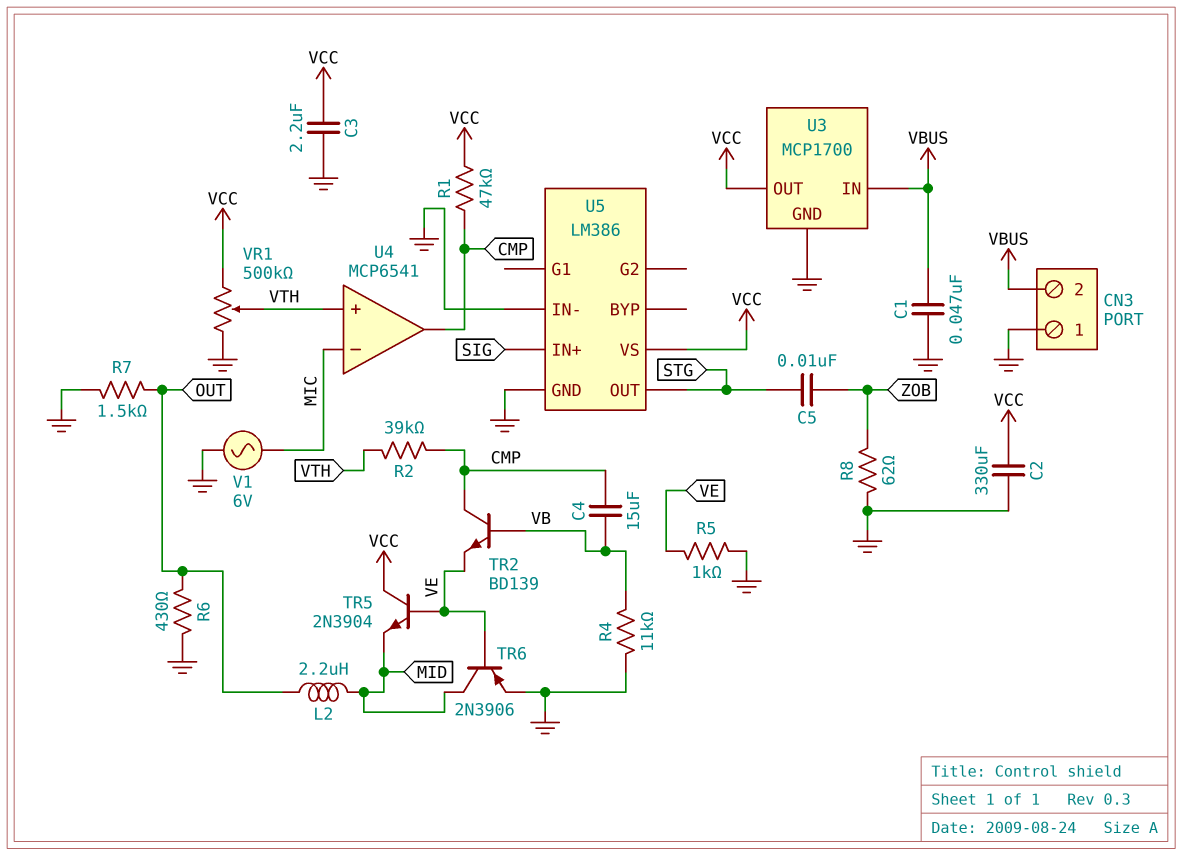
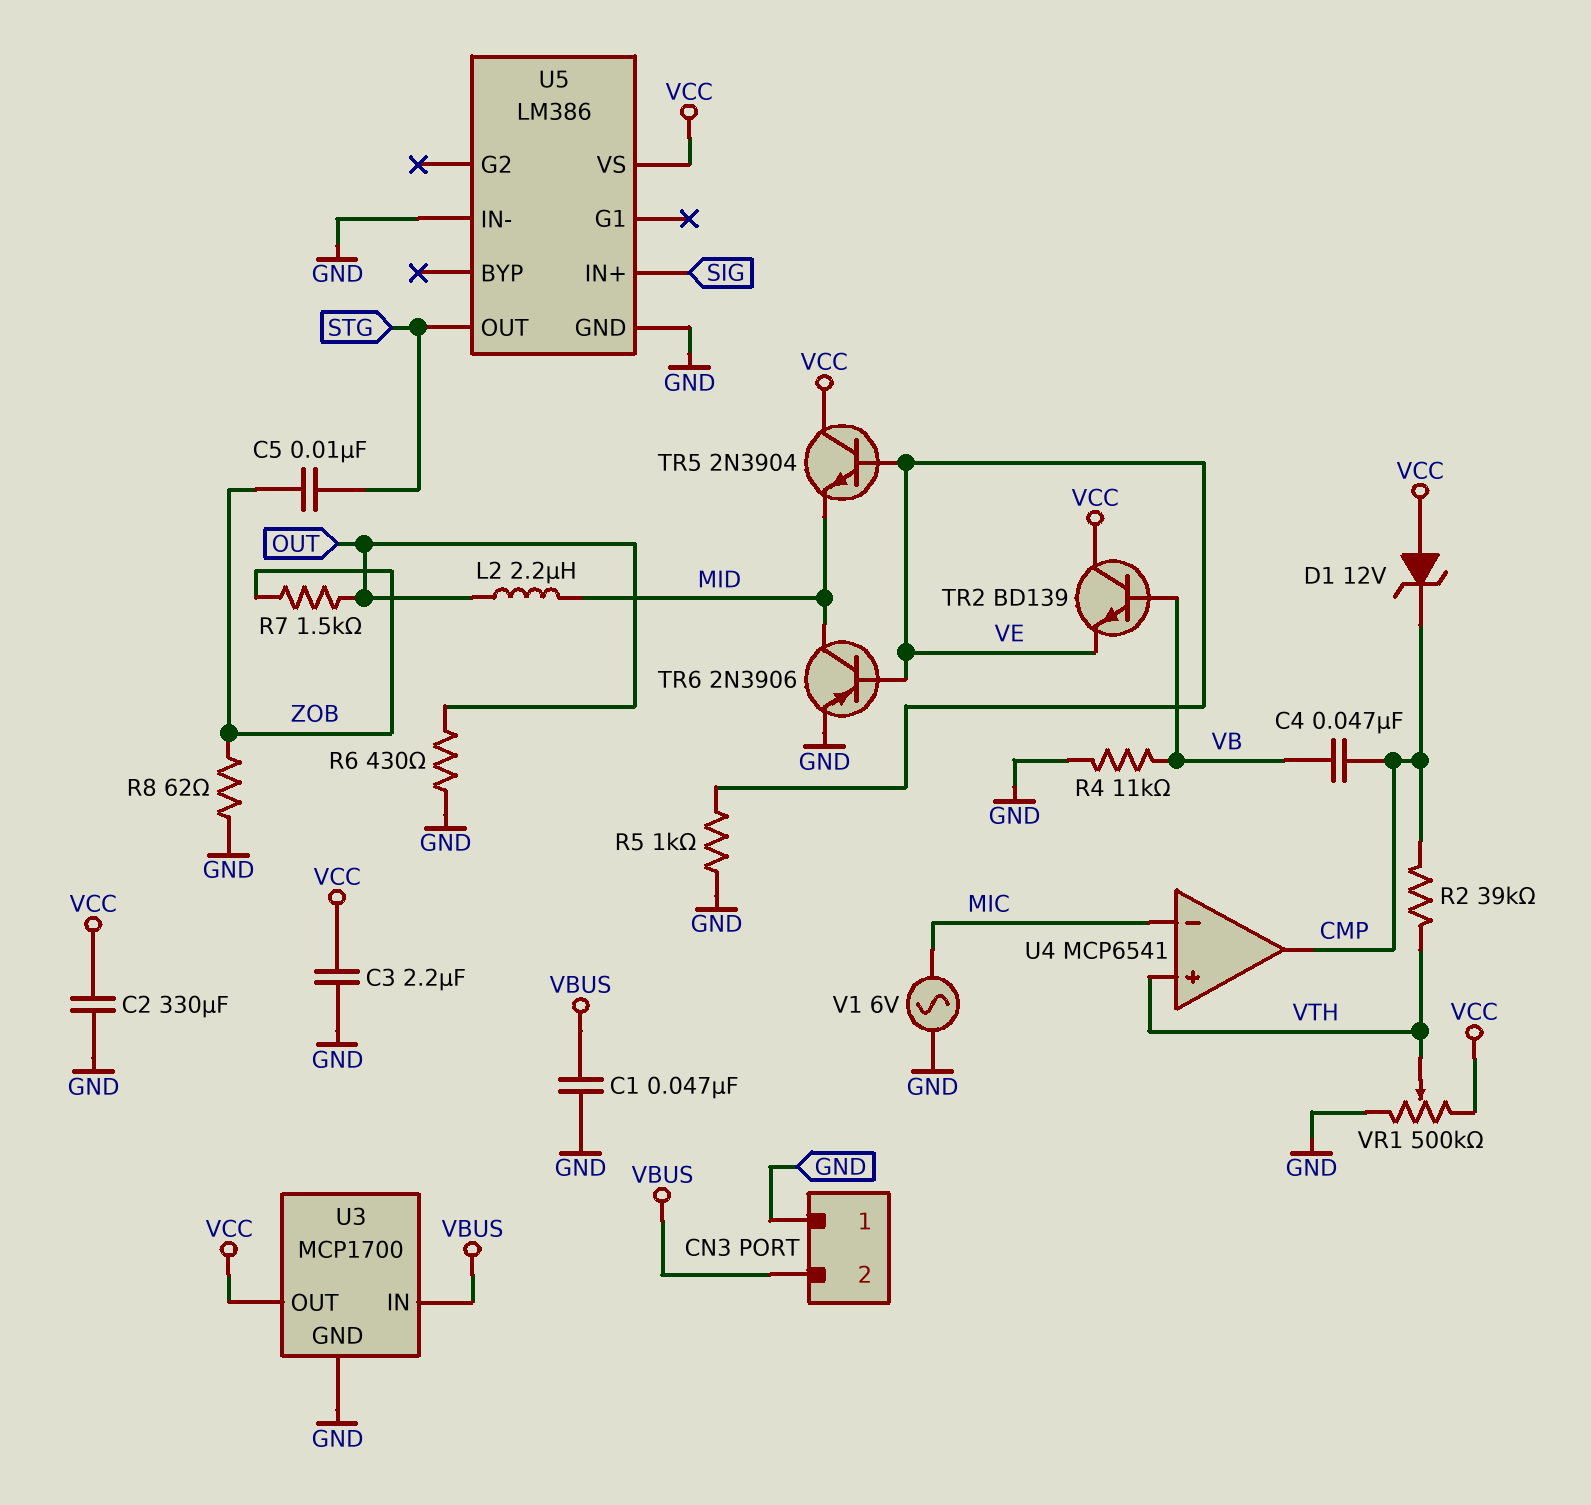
C4: 15uF (CMP, VB) -> 47nF (CMP, VB)
D1: none -> zener 12V (A VCC, K CMP)
R1: 47k (CMP, VCC) -> none
R7: 1.5k (GND, OUT) -> 1.5k (OUT, ZOB)
TR2: NPN BD139 (B VB, C CMP, E VE) -> NPN BD139 (B VB, C VCC, E VE)

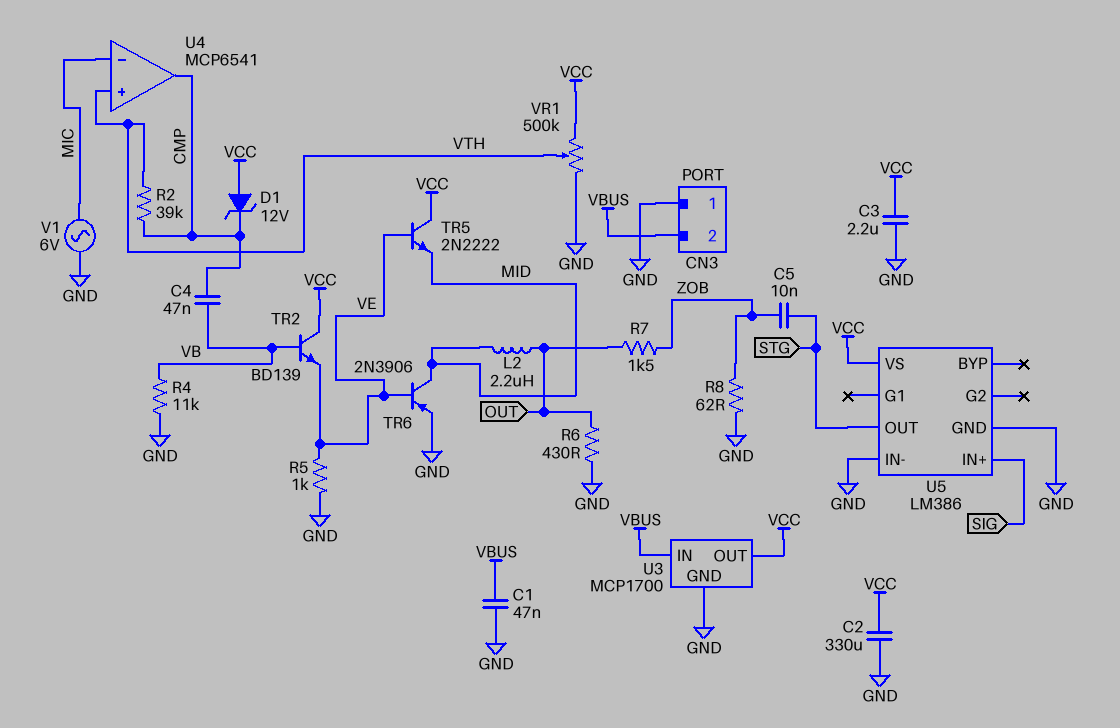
TR5: NPN 2N3904 (B VE, C VCC, E MID) -> NPN 2N2222 (B VE, C VCC, E MID)

